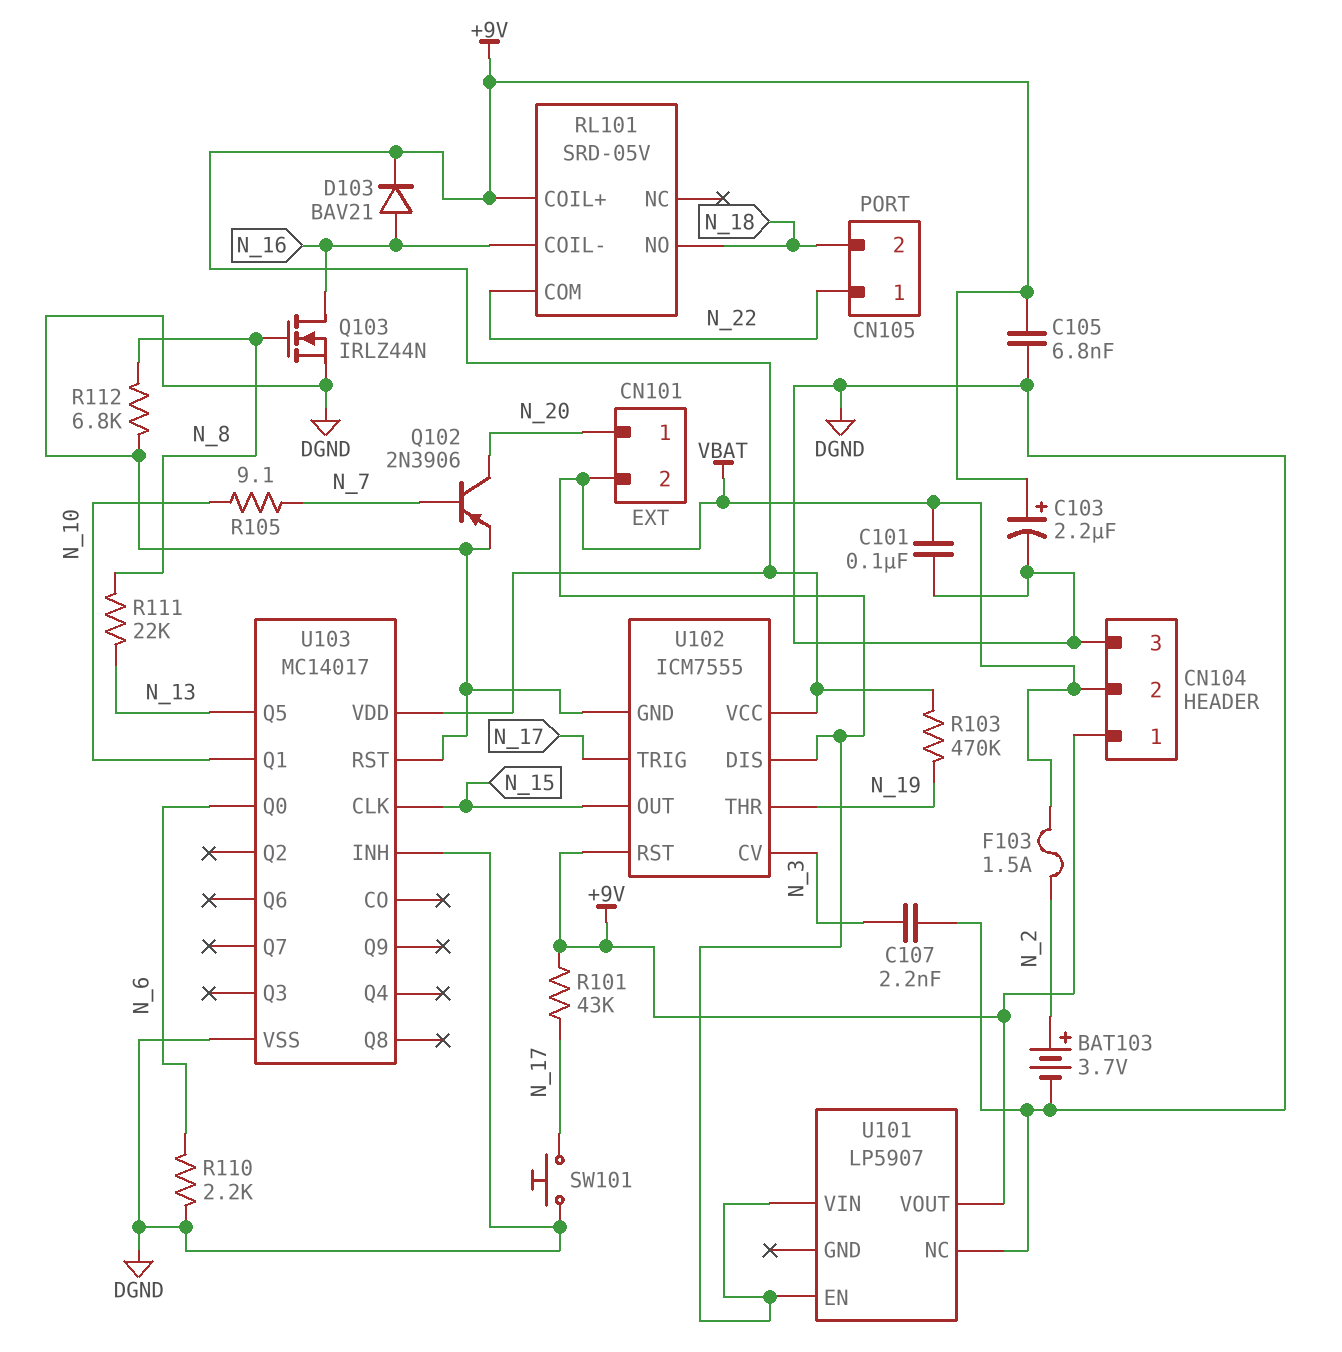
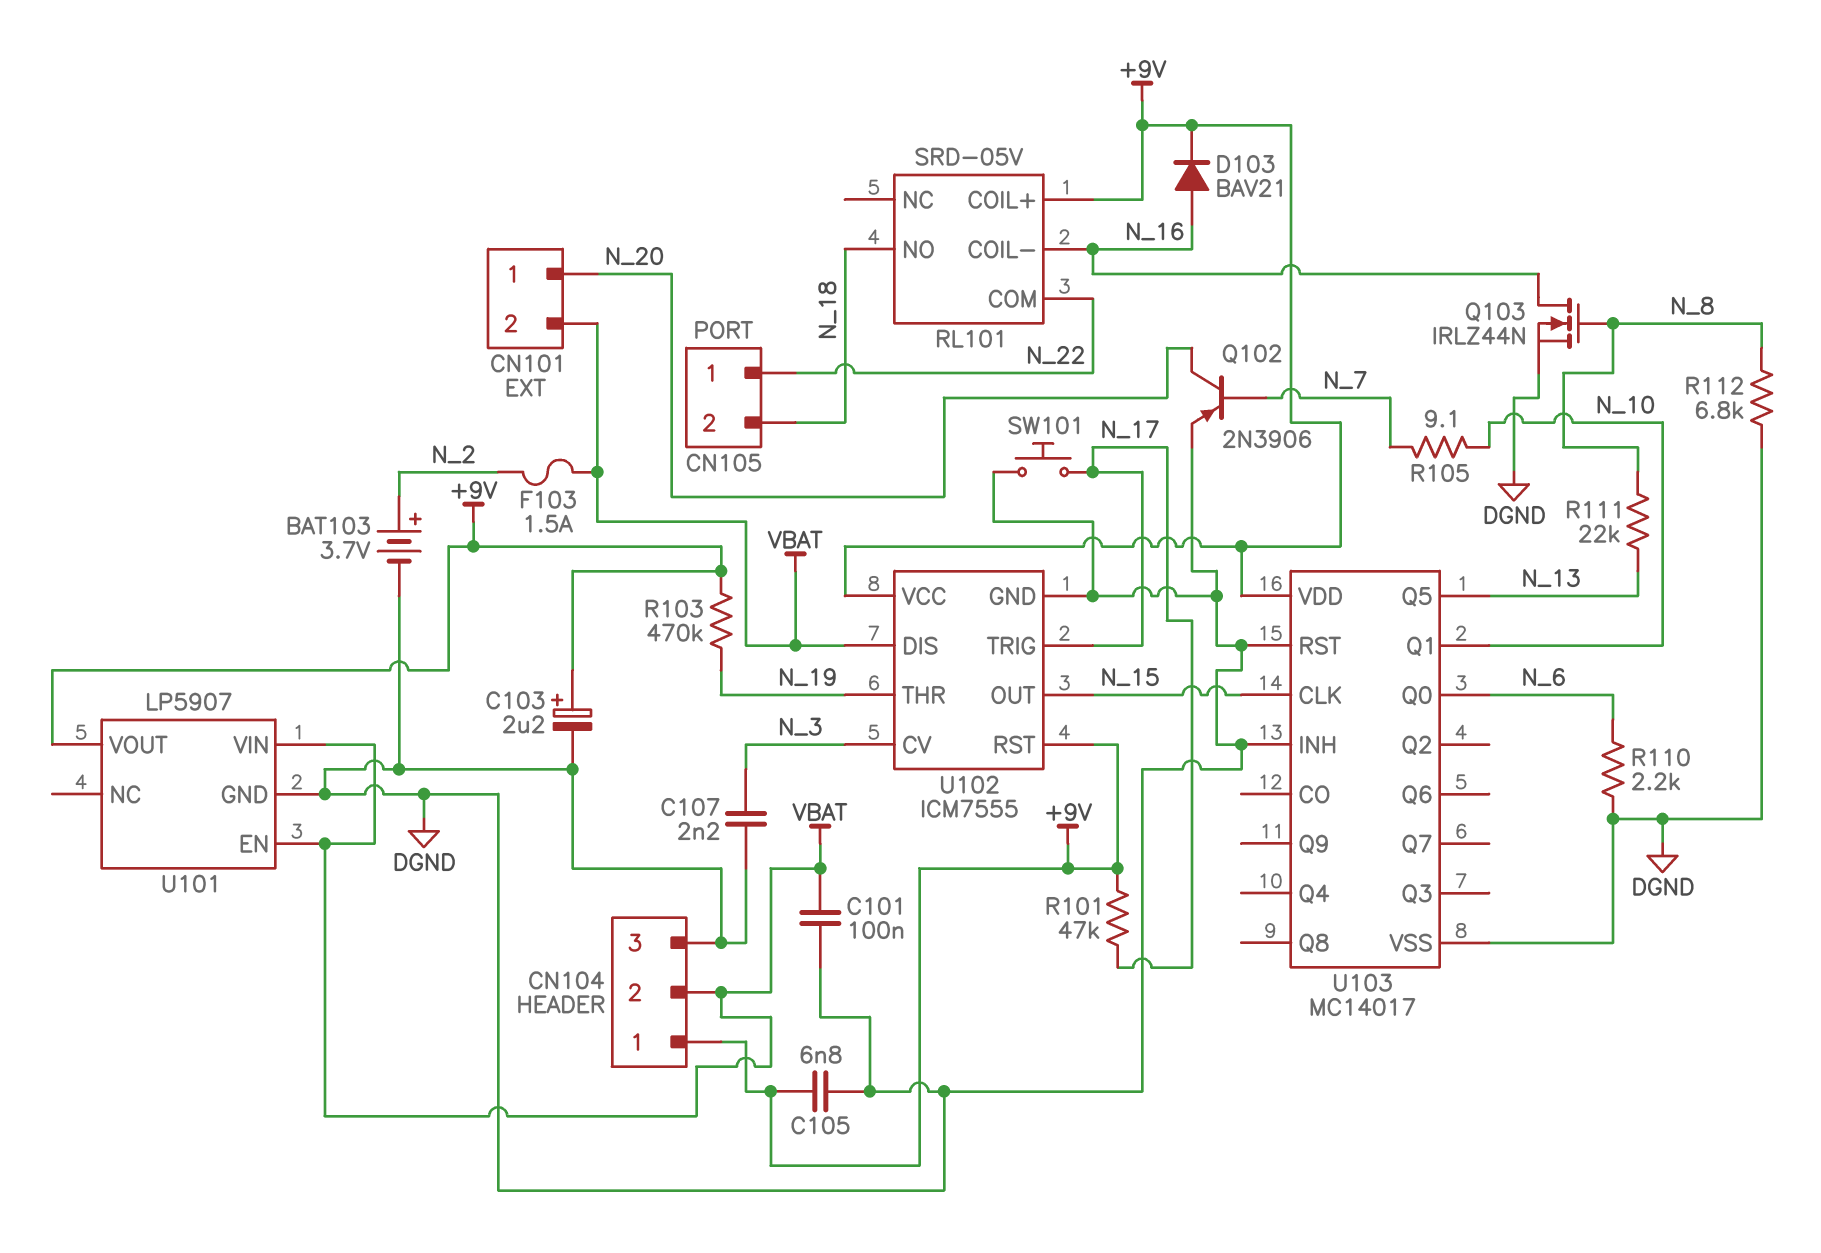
R101: 43k (+9V, N_17) -> 47k (+9V, N_17)
U101 pin GND: none -> DGND
U101 pin NC: DGND -> none

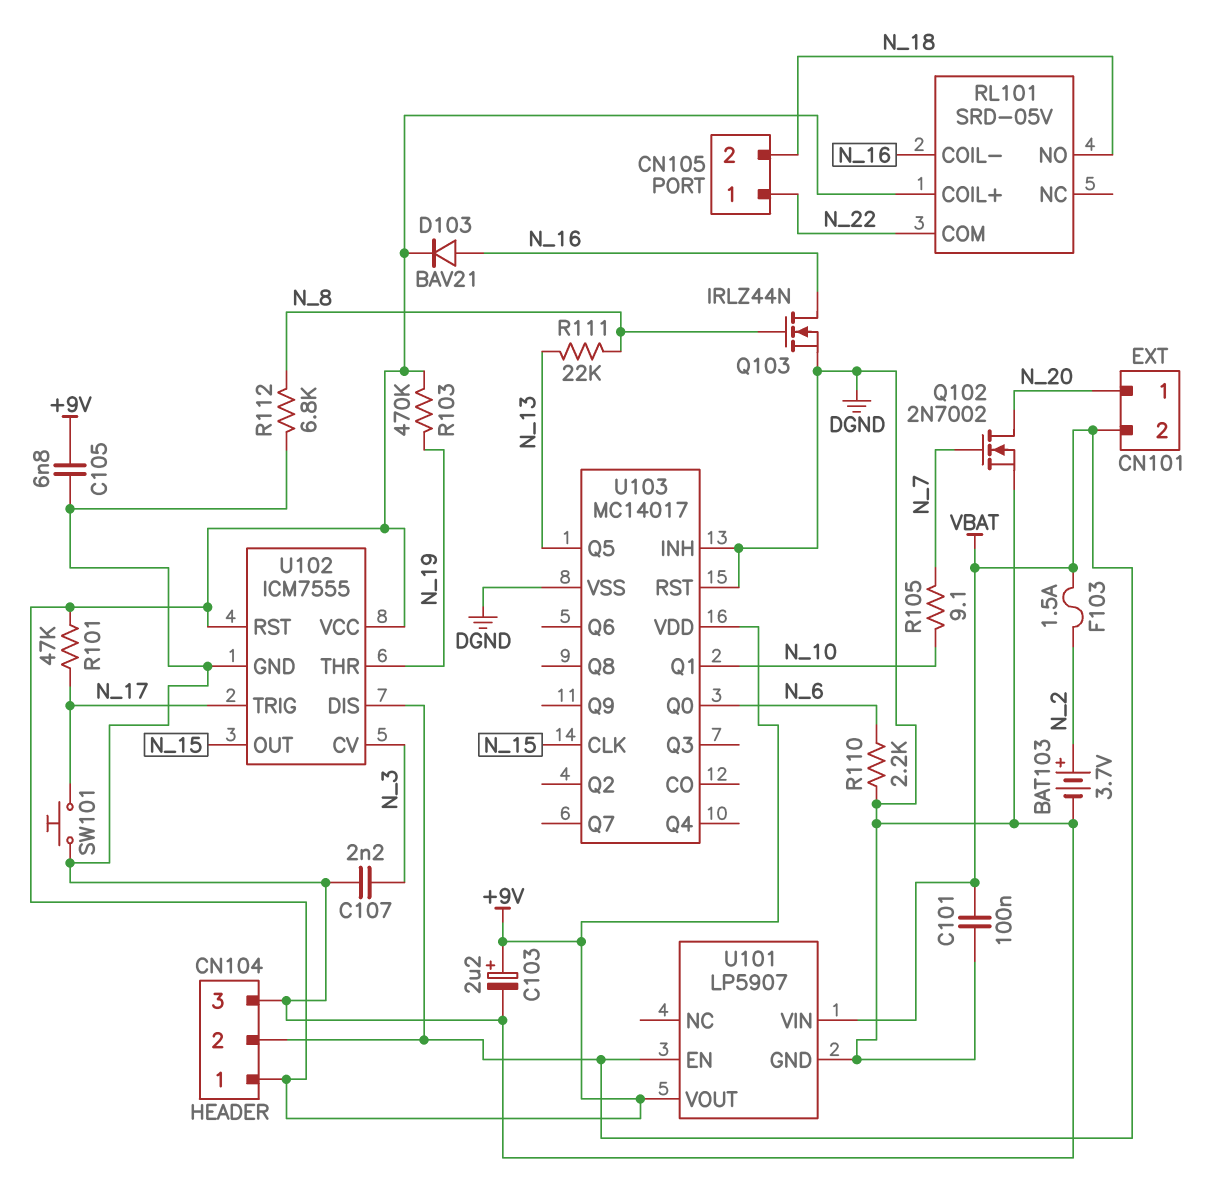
Q102: PNP 2N3906 (B N_7, C N_20, E DGND) -> NMOS 2N7002 (G N_7, D N_20, S DGND)

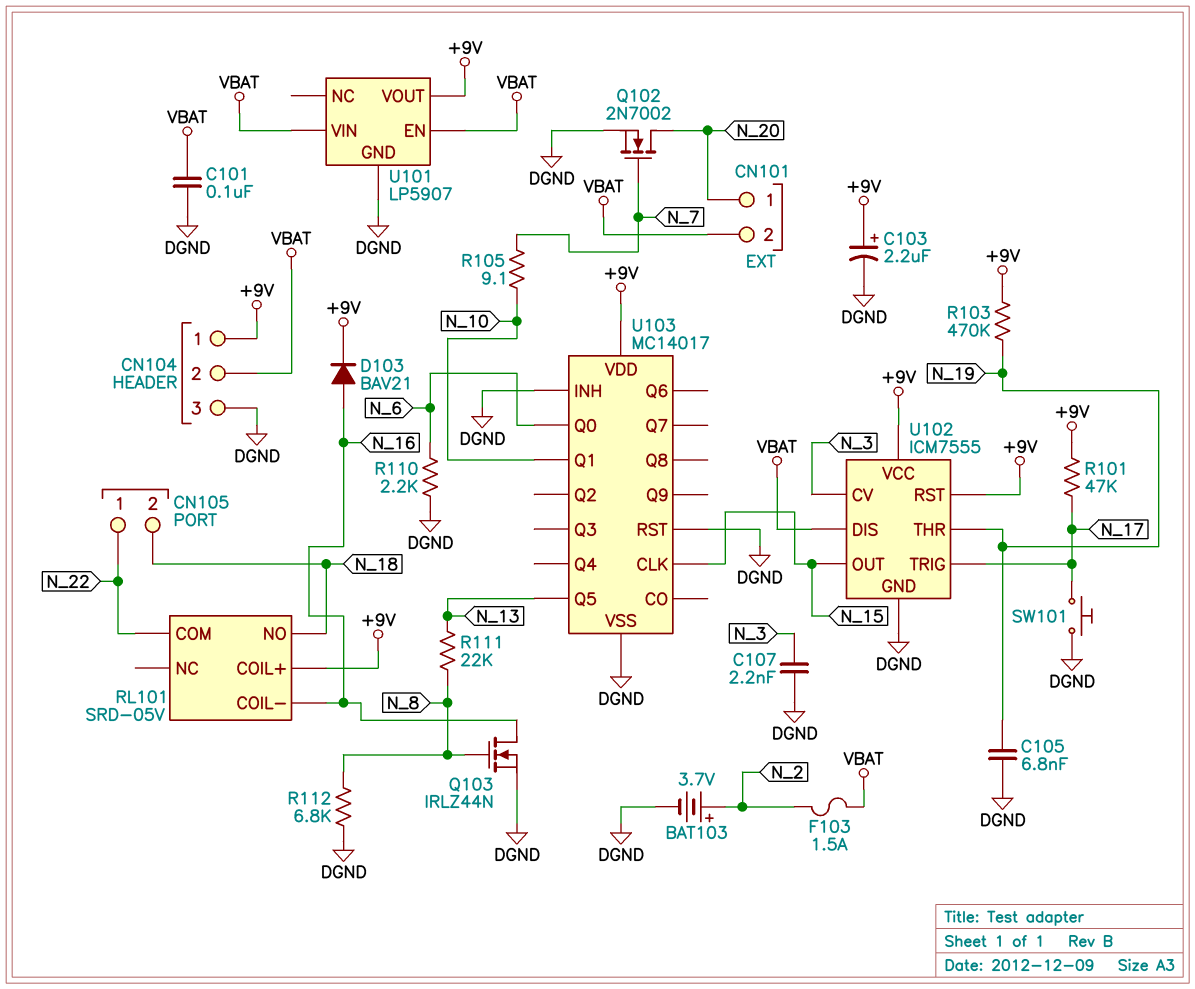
C105: 6.8nF (+9V, DGND) -> 6.8nF (DGND, N_19)

